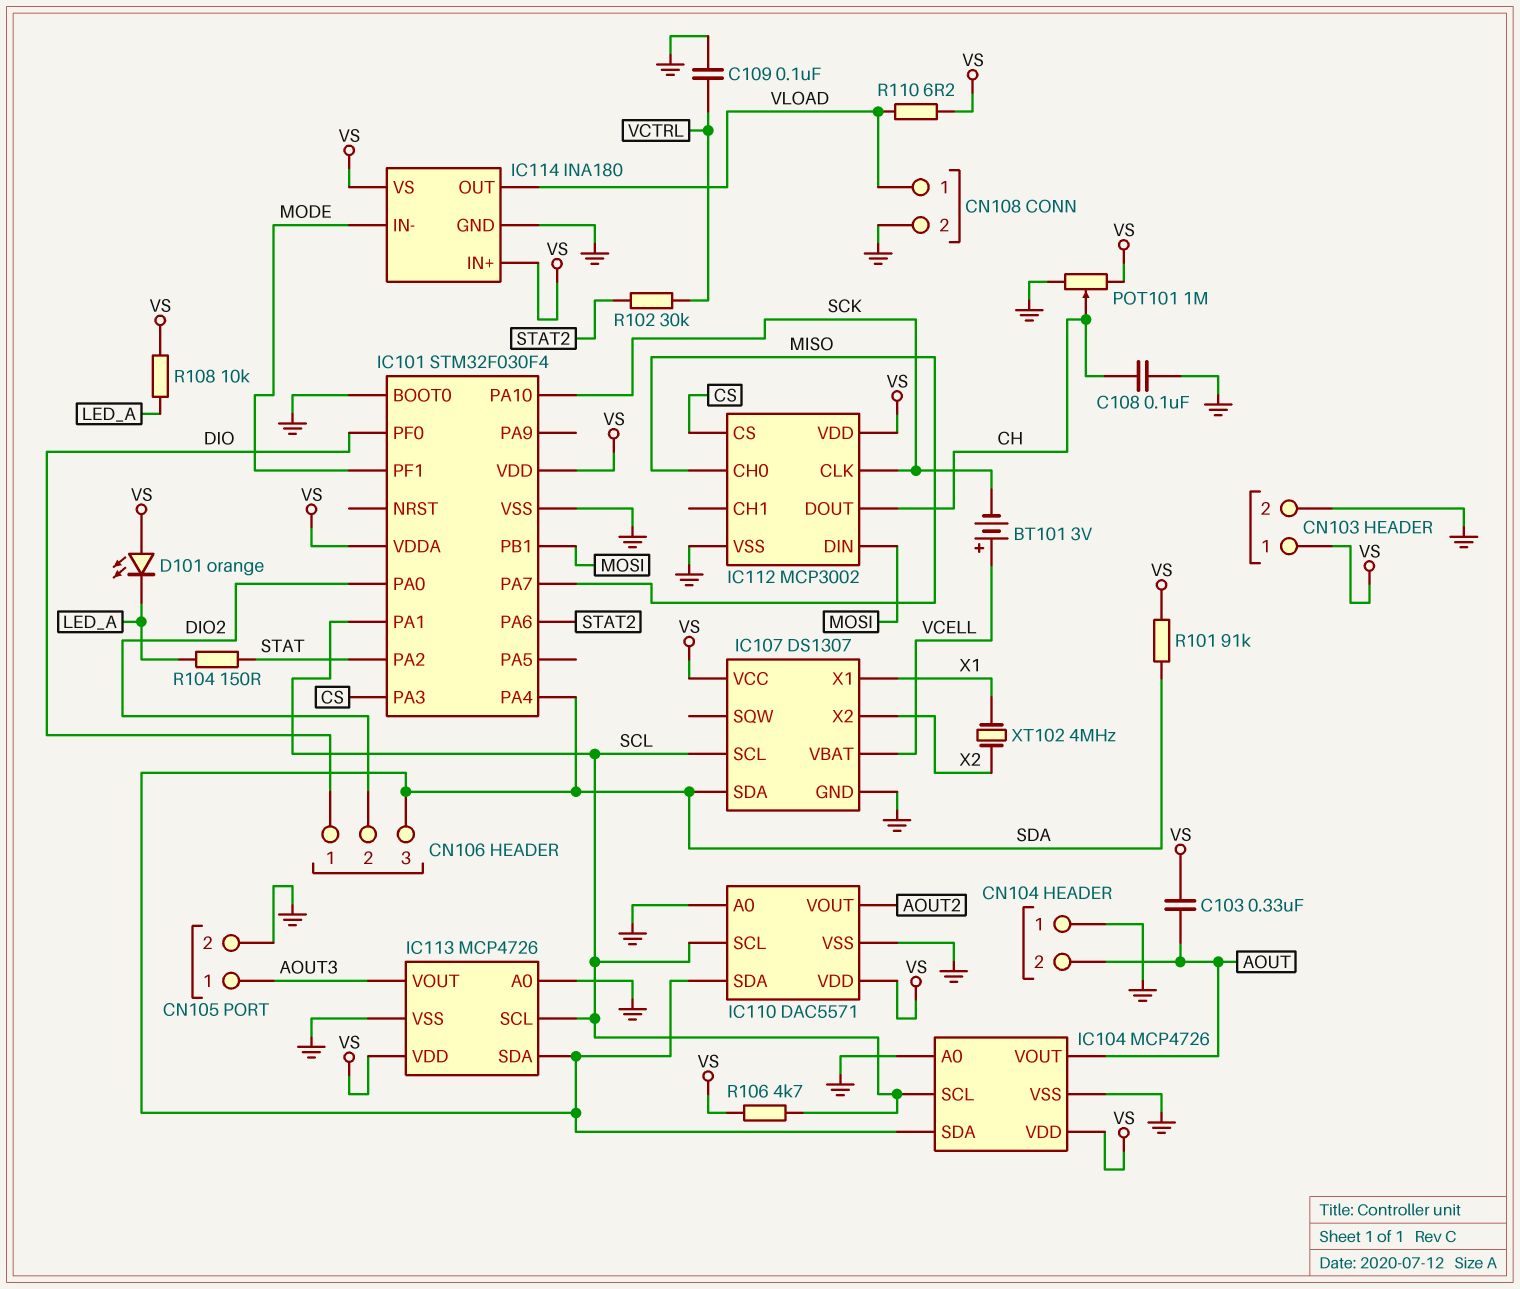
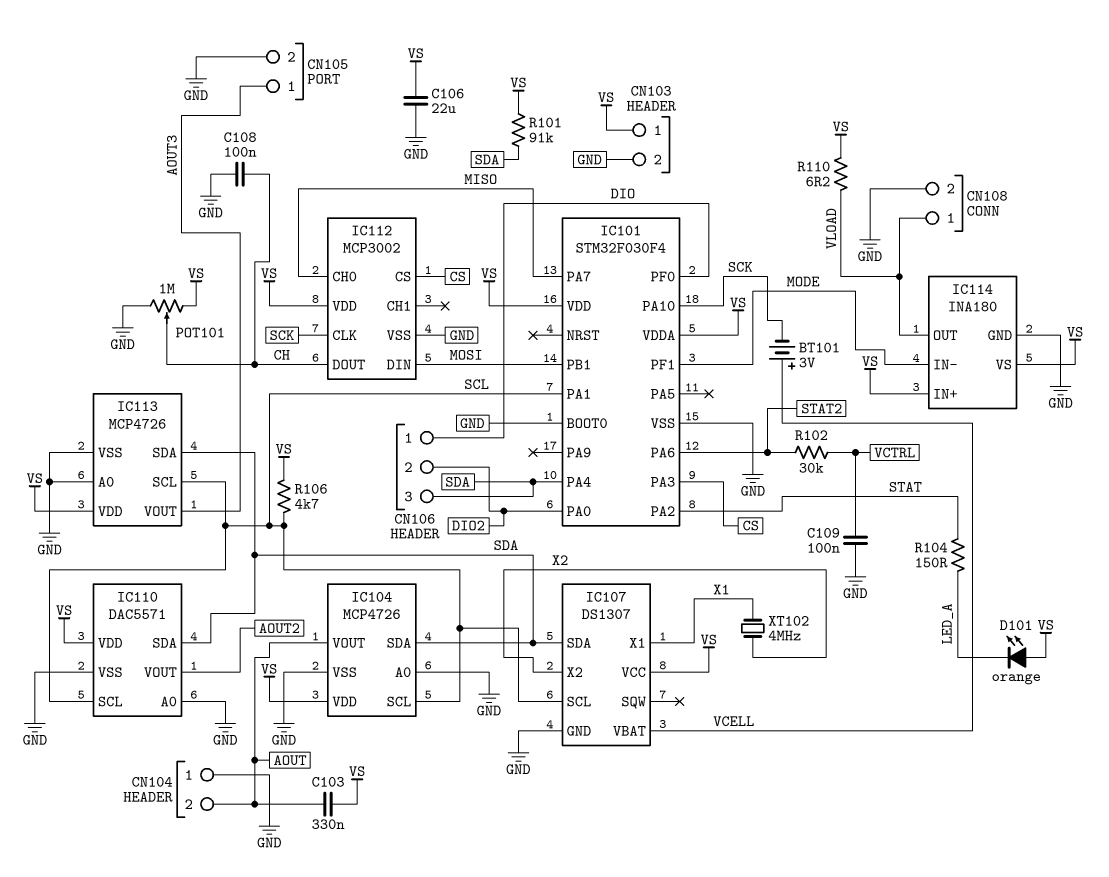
C106: none -> 22uF (GND, VS)
R108: 10k (LED_A, VS) -> none

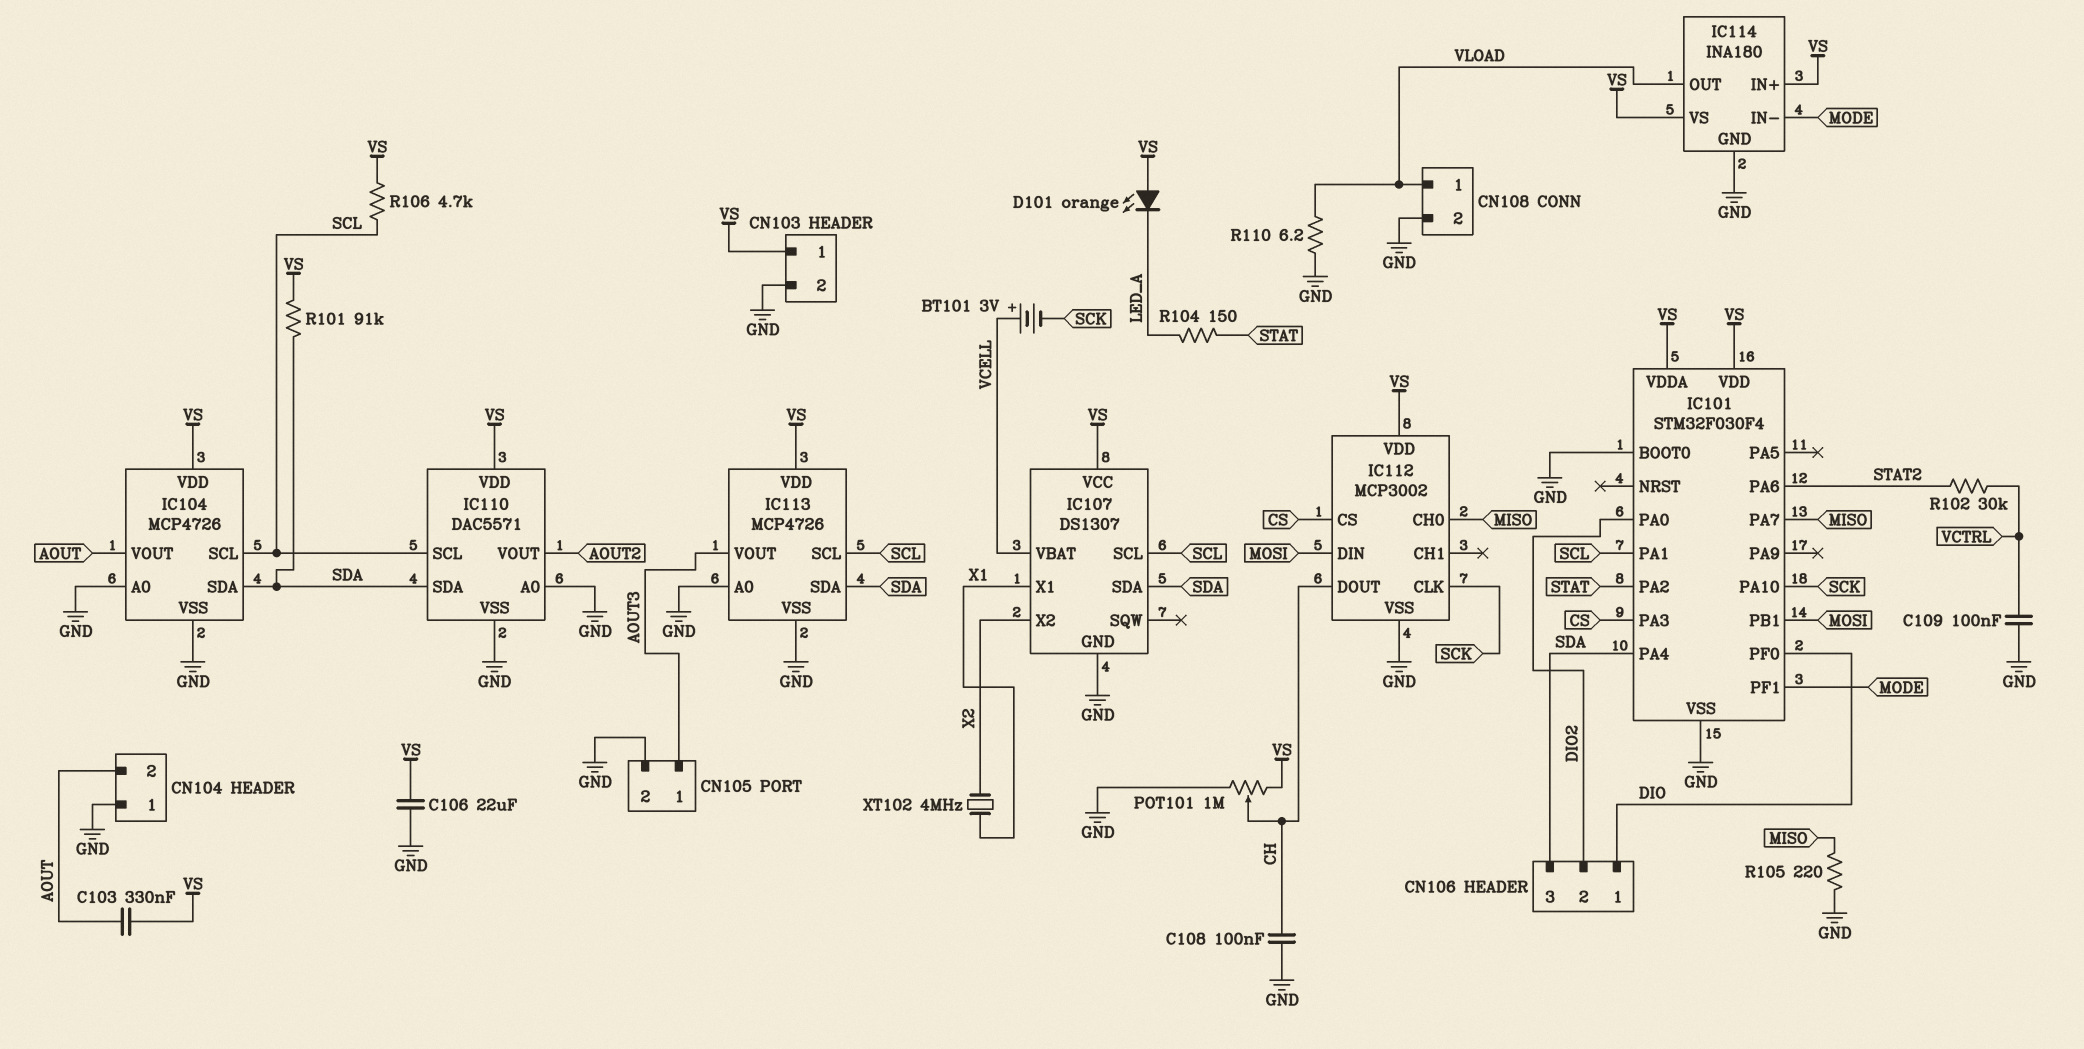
R105: none -> 220 (GND, MISO)
R110: 6.2 (VLOAD, VS) -> 6.2 (GND, VLOAD)

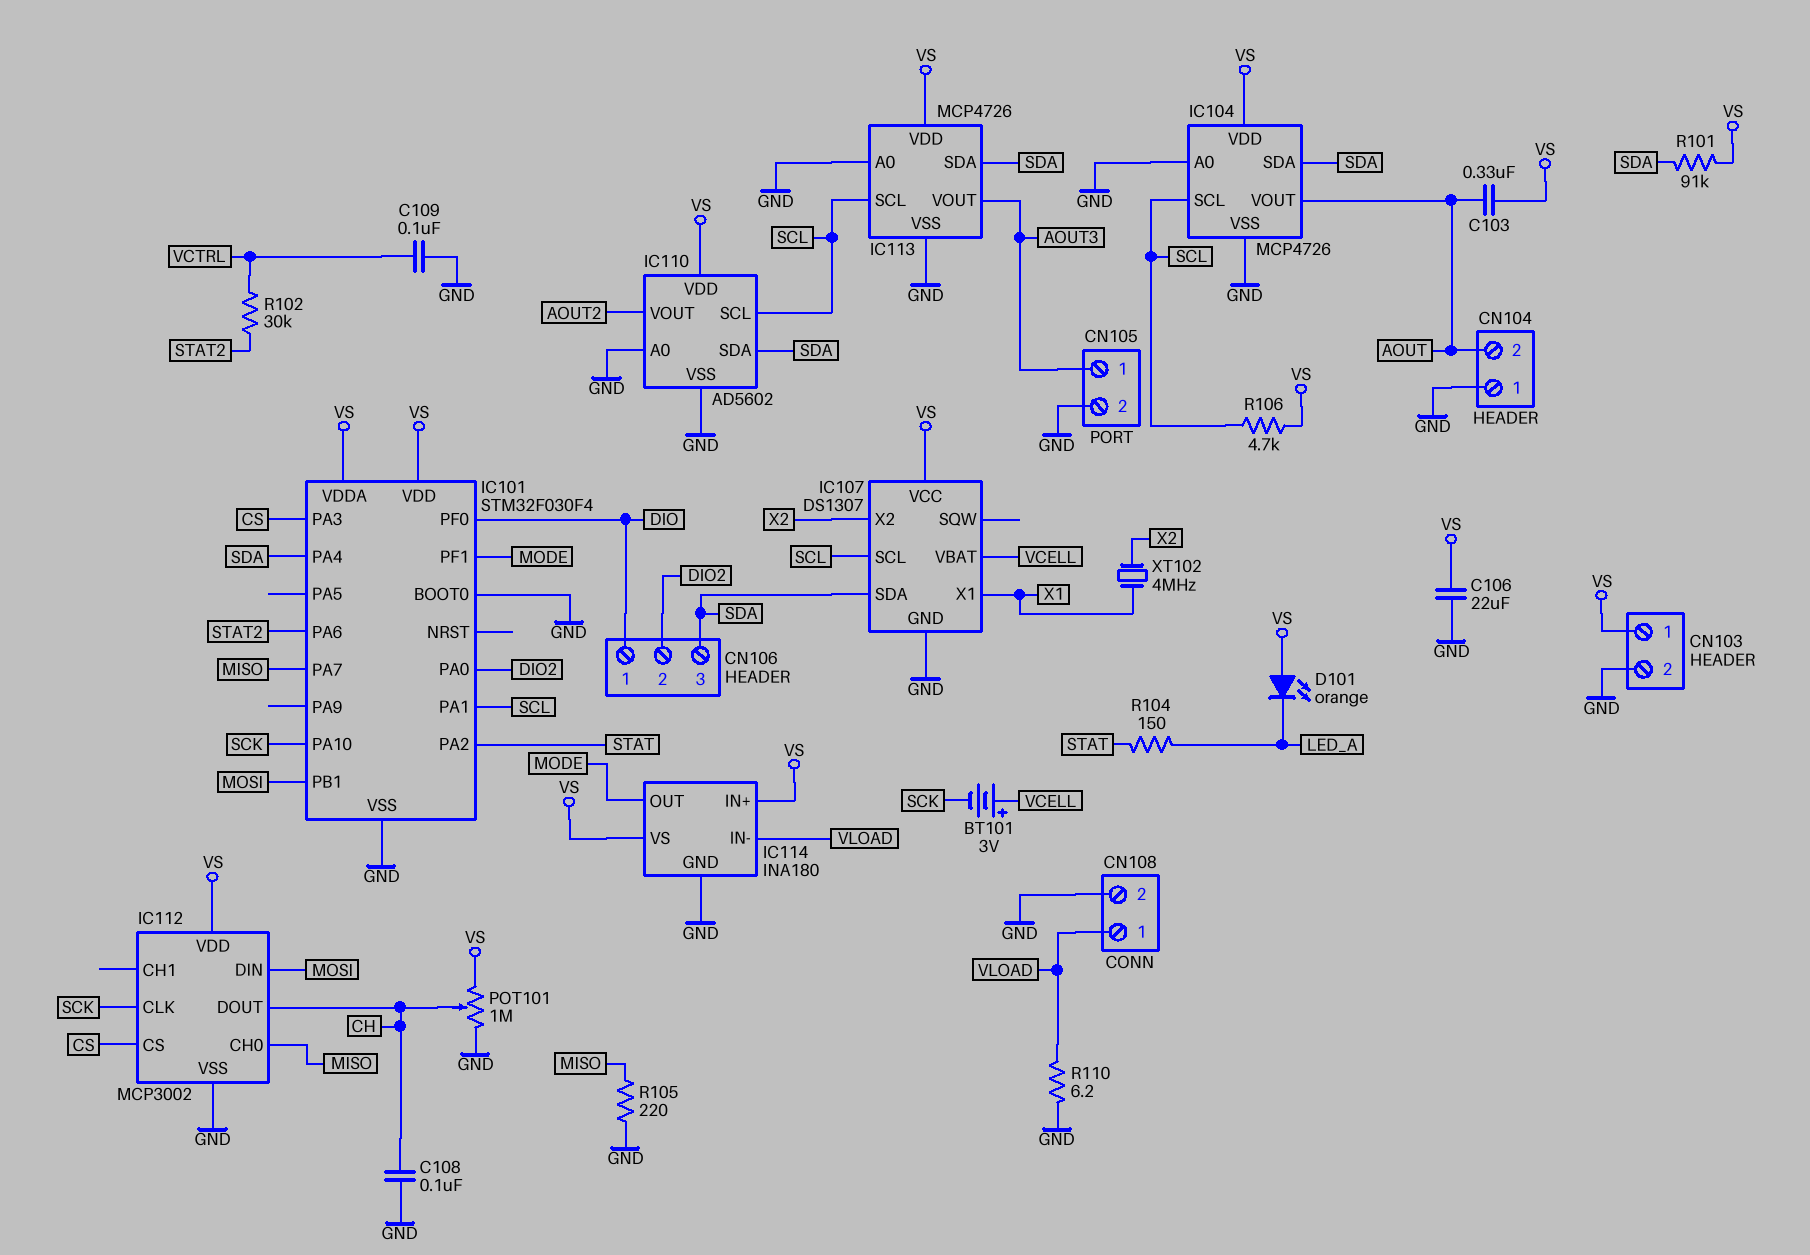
IC110: DAC5571 -> AD5602
IC114 pin IN-: MODE -> VLOAD
IC114 pin OUT: VLOAD -> MODE

